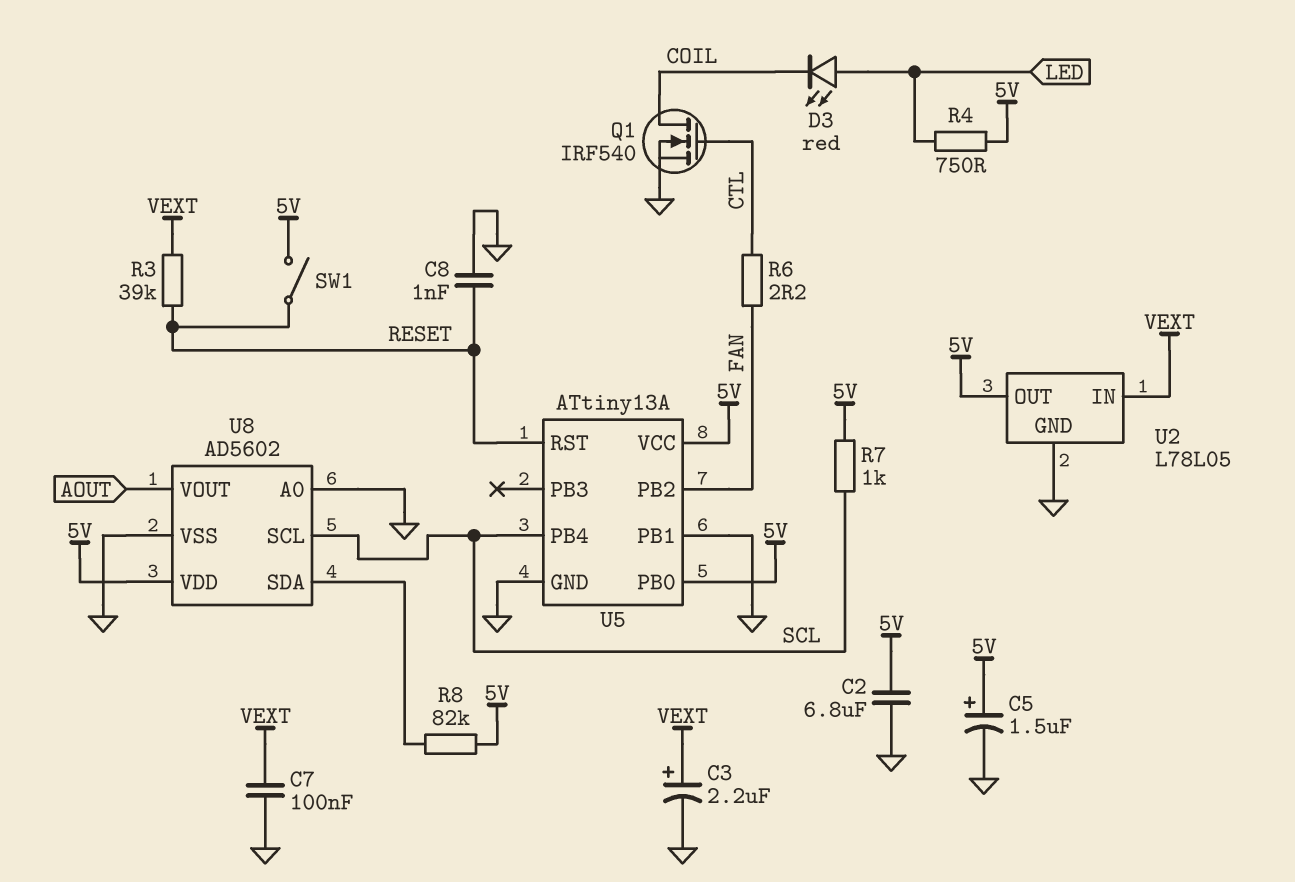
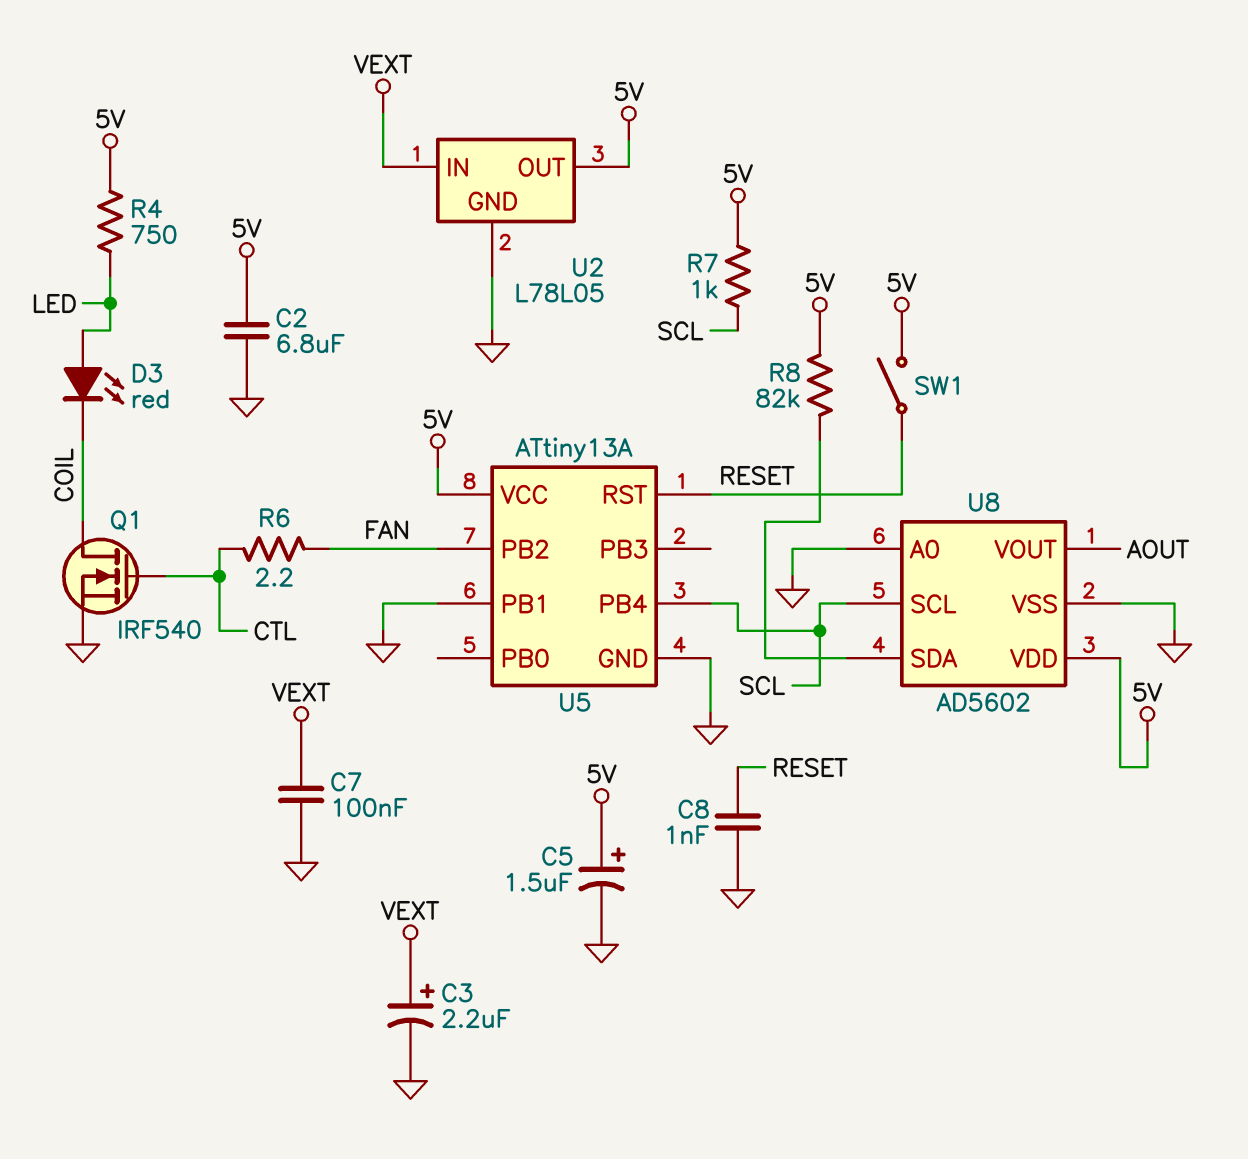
R3: 39k (RESET, VEXT) -> none
U5 pin PB0: 5V -> none

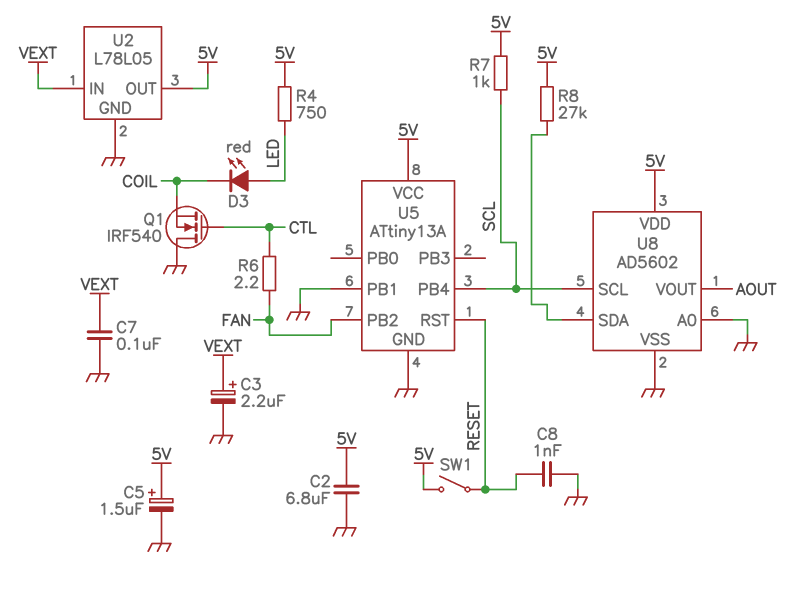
Q1: NMOS IRF540 (G CTL, D COIL, S GND) -> NMOS IRF540 (G CTL, D GND, S COIL)
R8: 82k (5V, U8/SDA) -> 27k (5V, U8/SDA)

